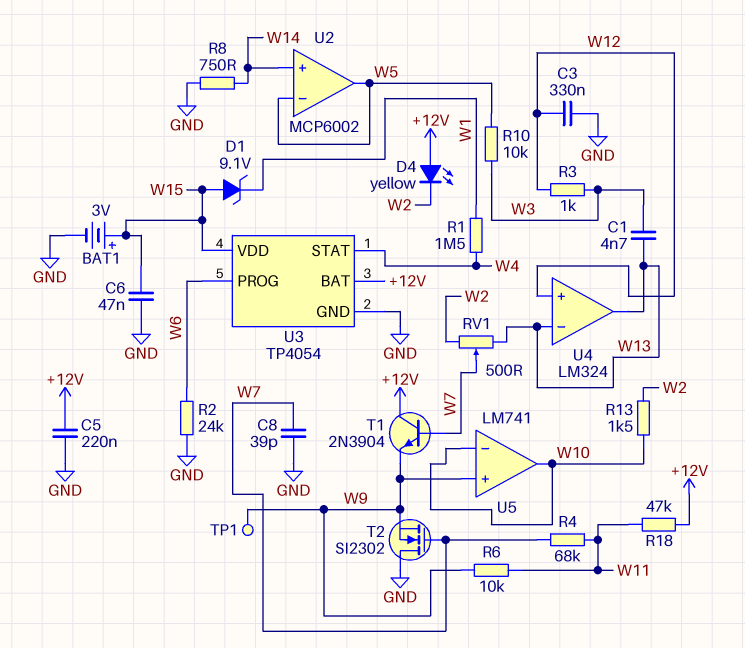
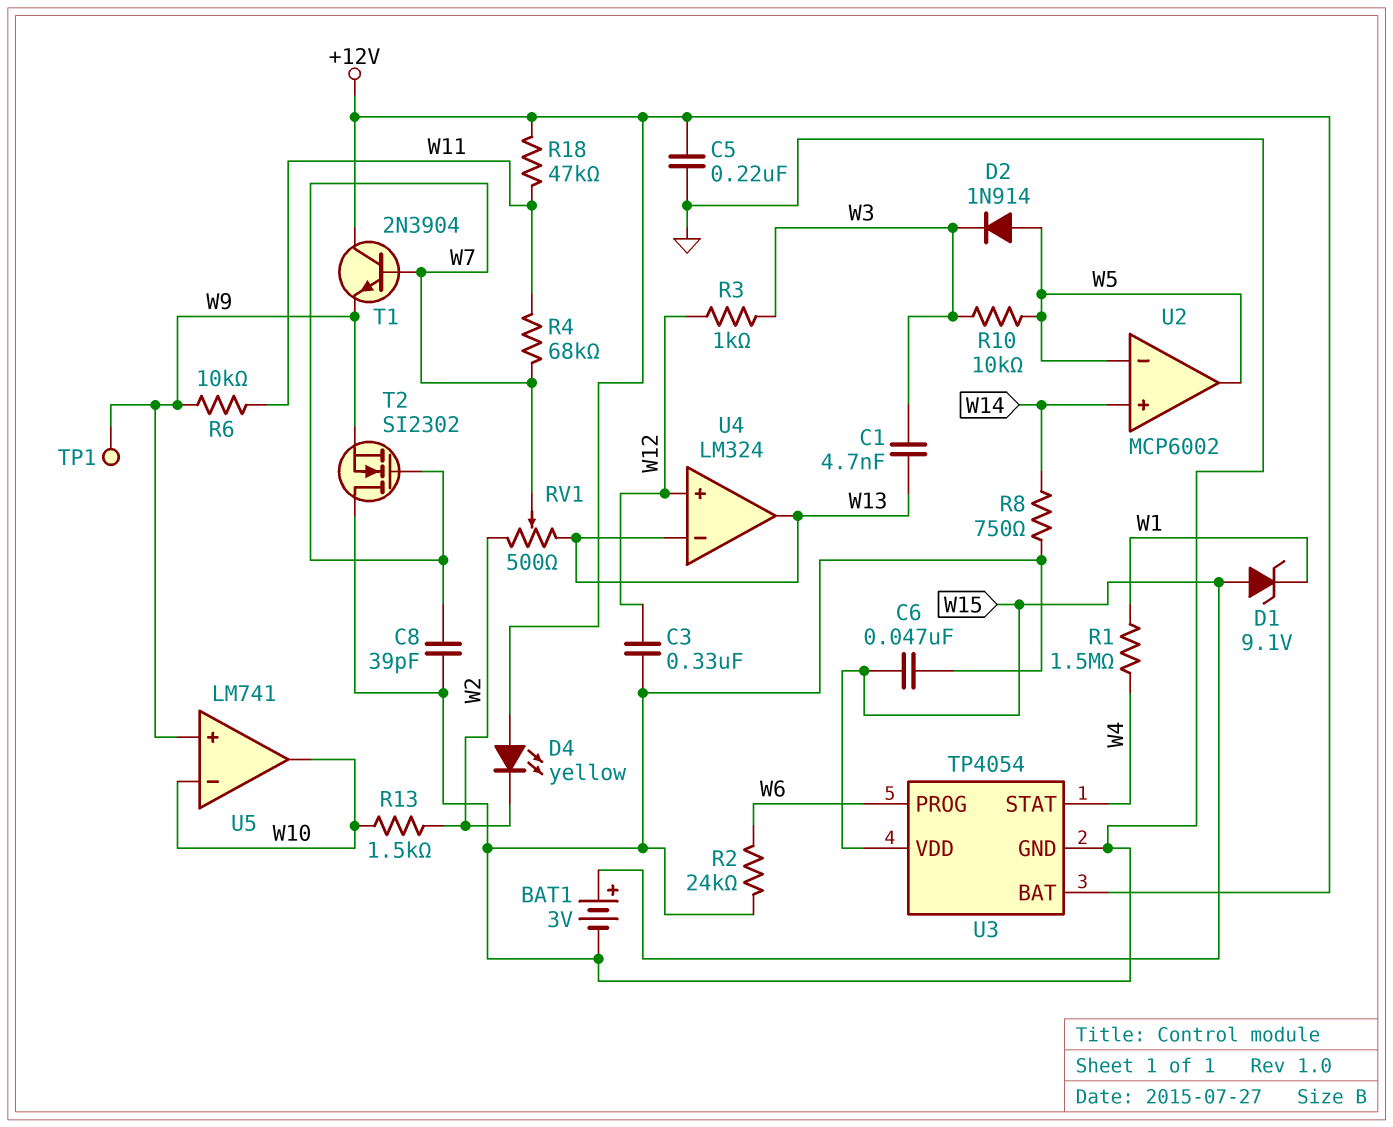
D2: none -> diode 1N914 (A W5, K W3)

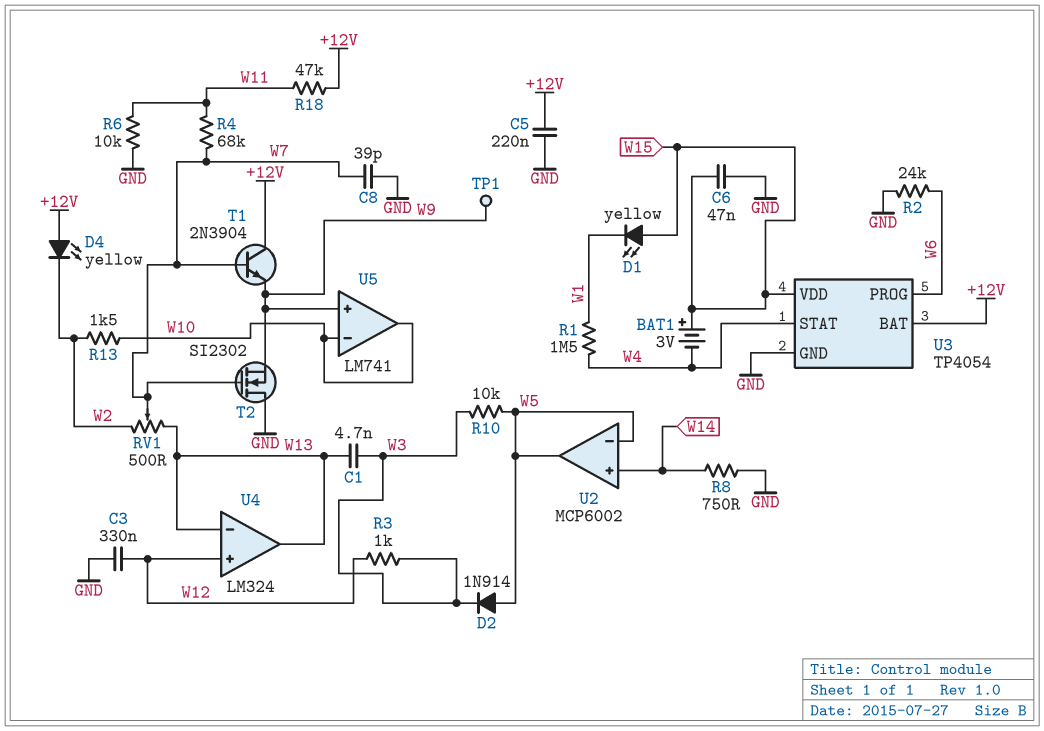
BAT1: 3V (plus W15, minus GND) -> 3V (plus W15, minus W4)
D1: zener 9.1V (A W15, K W1) -> LED yellow (A W15, K W1)
R6: 10k (W9, W11) -> 10k (GND, W11)

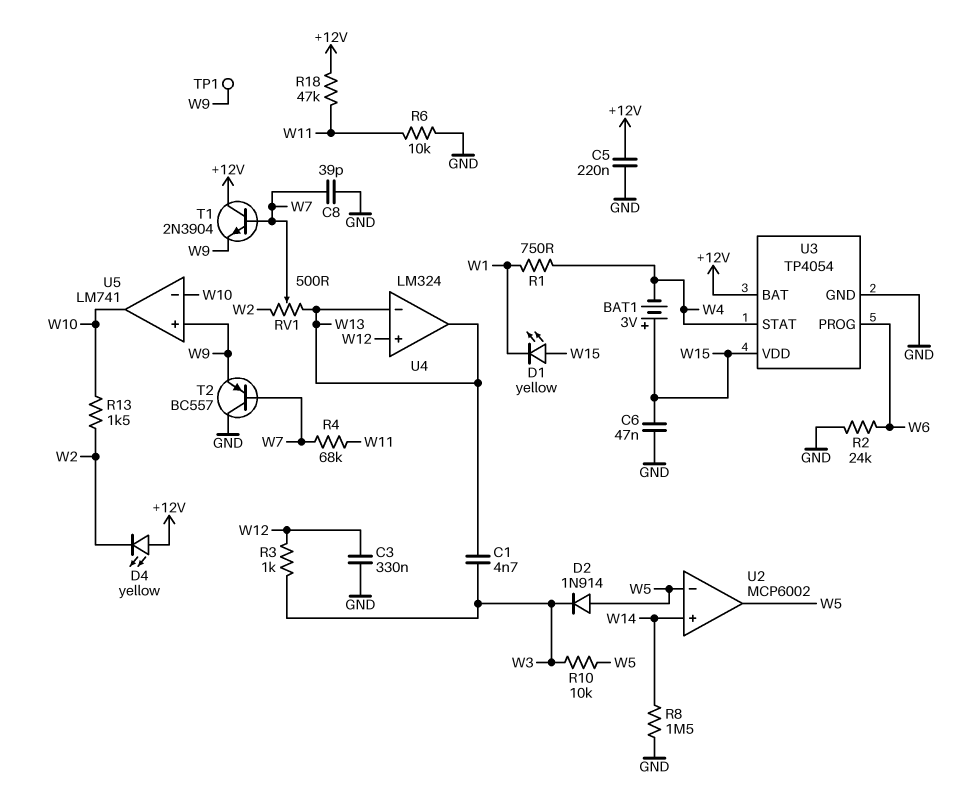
R1: 1.5M (W1, W4) -> 750 (W1, W4)
R8: 750 (GND, W14) -> 1.5M (GND, W14)
T2: NMOS SI2302 (G W7, D GND, S W9) -> PNP BC557 (B W7, C GND, E W9)

